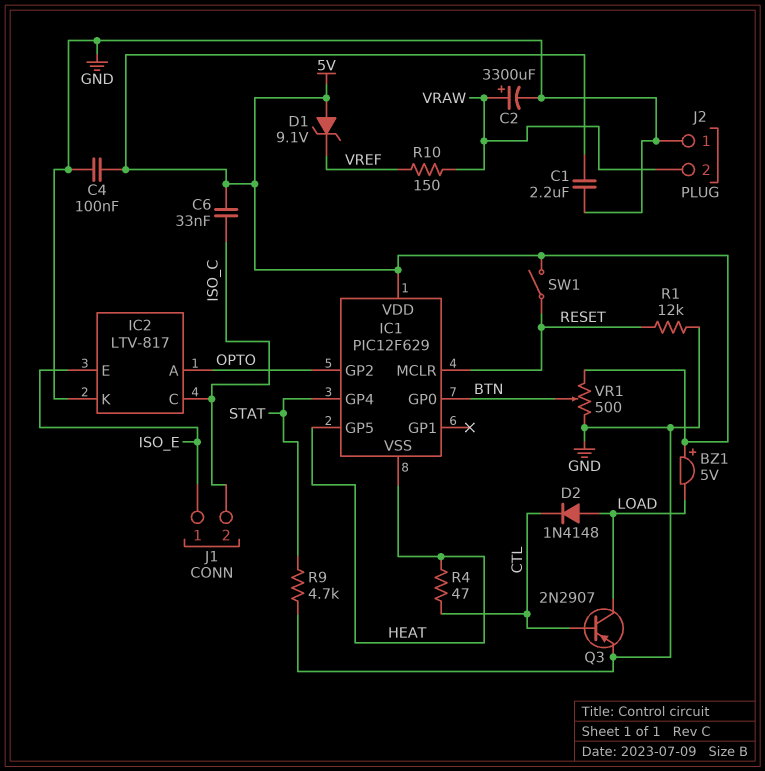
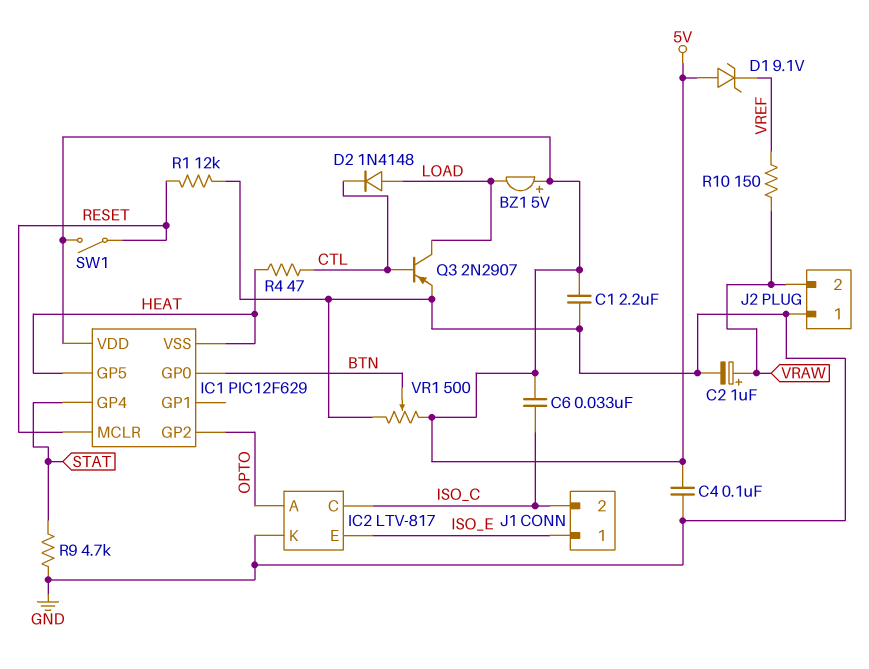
C2: 3300uF (plus VRAW, minus GND) -> 1uF (plus VRAW, minus GND)

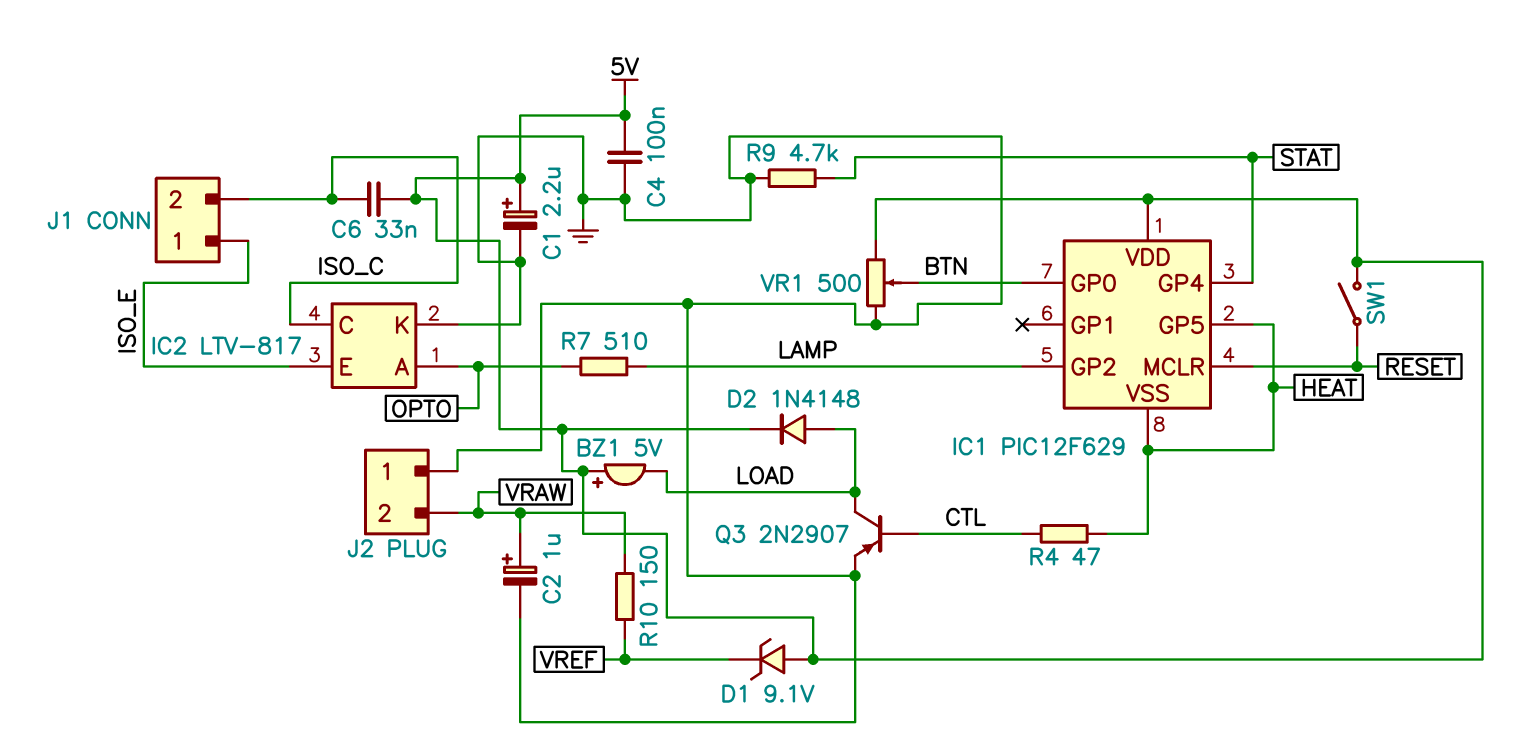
C1: 2.2uF (5V, GND) -> 2.2uF (plus 5V, minus GND)
D2: diode 1N4148 (A LOAD, K CTL) -> diode 1N4148 (A LOAD, K 5V)
IC1 pin GP2: OPTO -> LAMP
R1: 12k (GND, RESET) -> none
R7: none -> 510 (LAMP, OPTO)

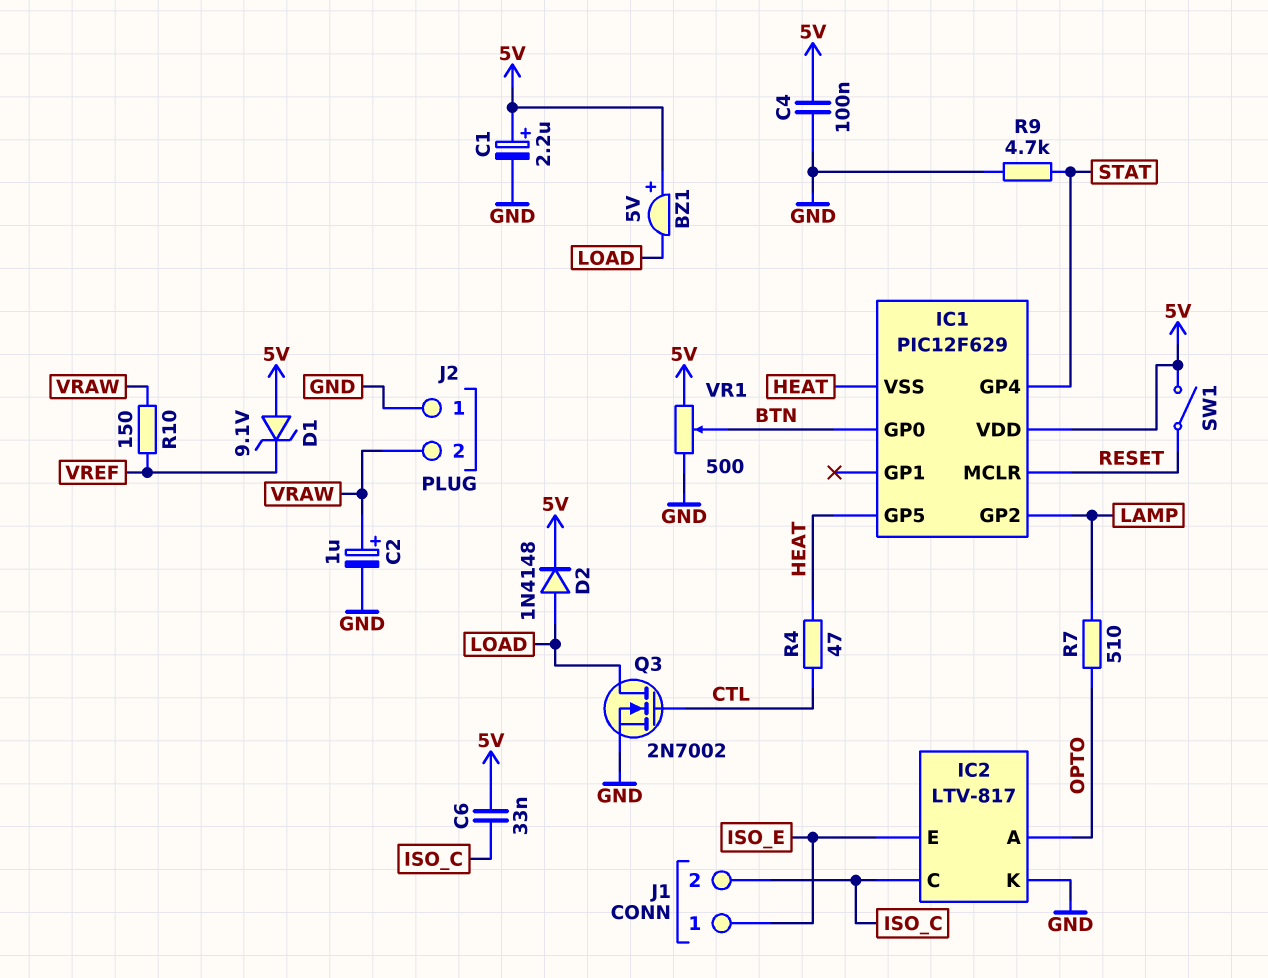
Q3: PNP 2N2907 (B CTL, C LOAD, E GND) -> NMOS 2N7002 (G CTL, D LOAD, S GND)

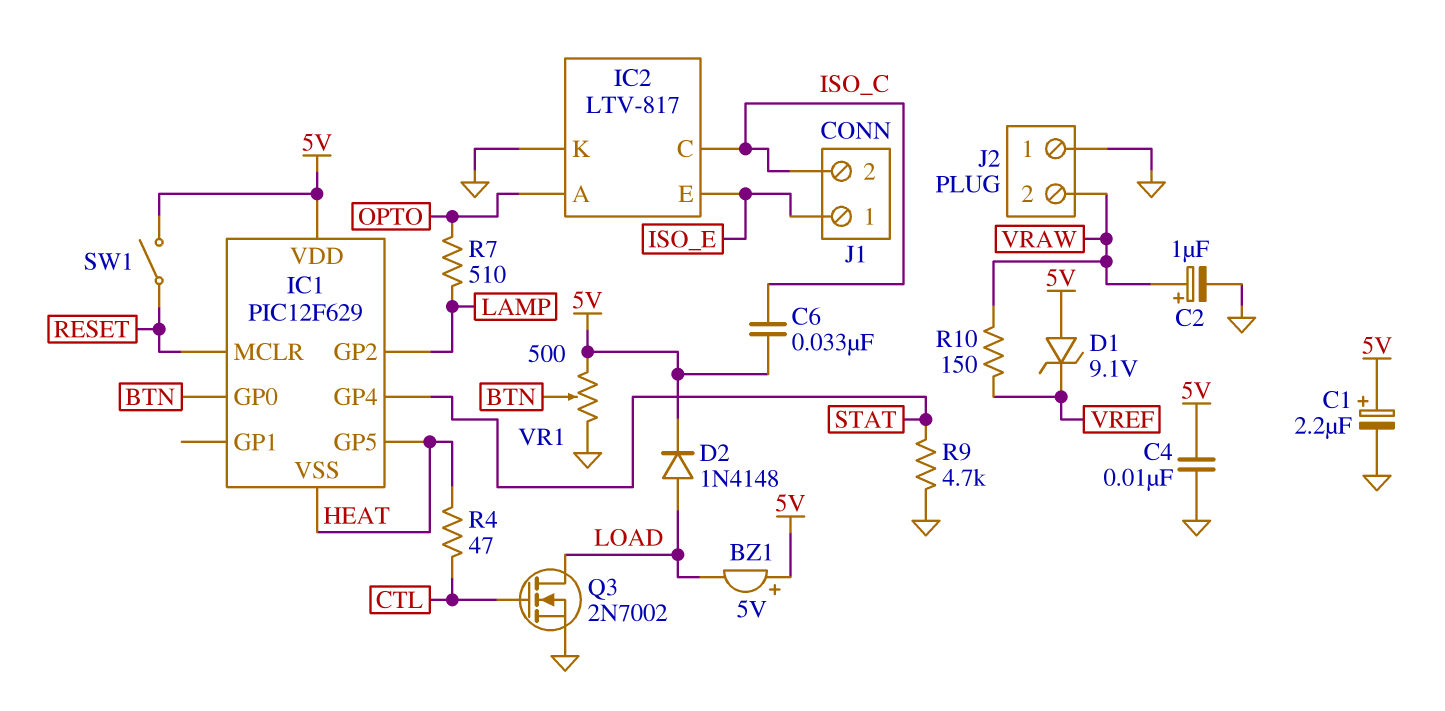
C4: 100nF (5V, GND) -> 10nF (5V, GND)

